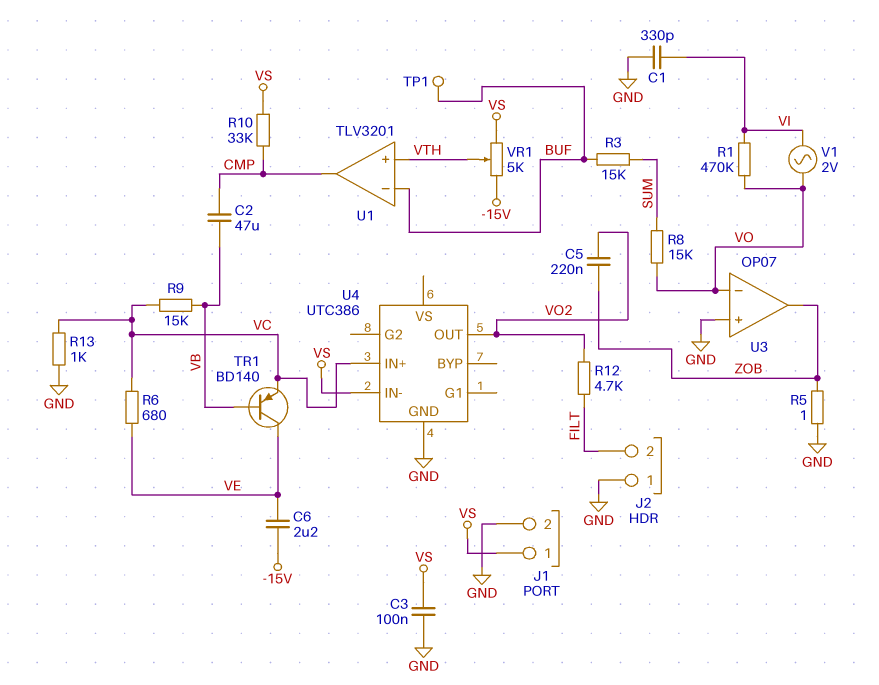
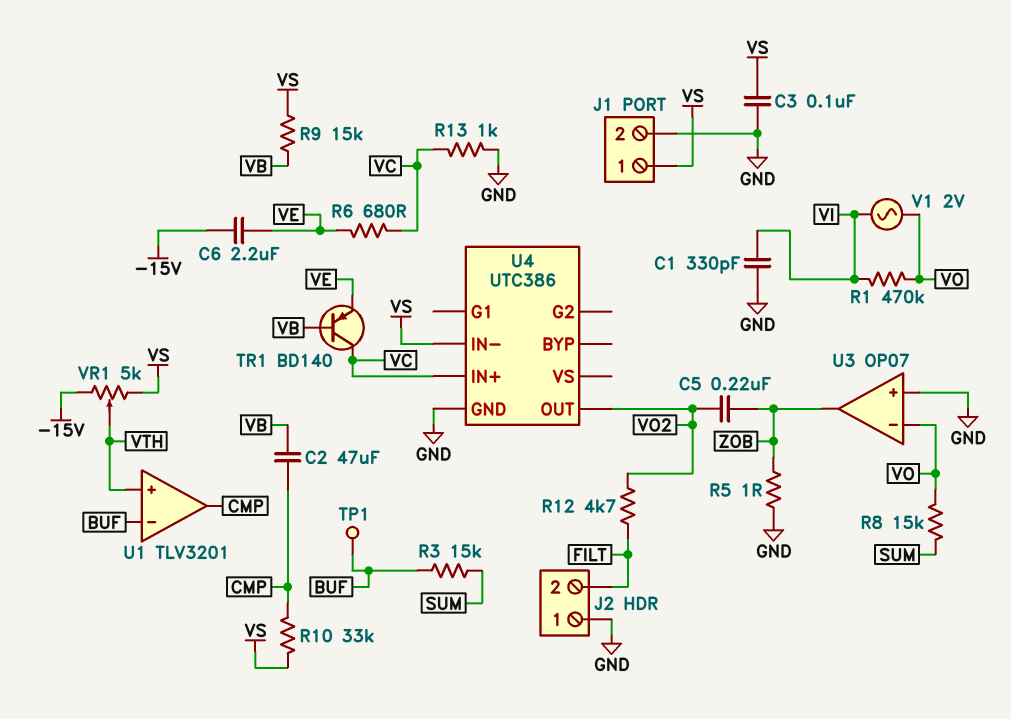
R9: 15k (VB, VC) -> 15k (VB, VS)
TR1: PNP BD140 (B VB, C VE, E VC) -> PNP BD140 (B VB, C VC, E VE)

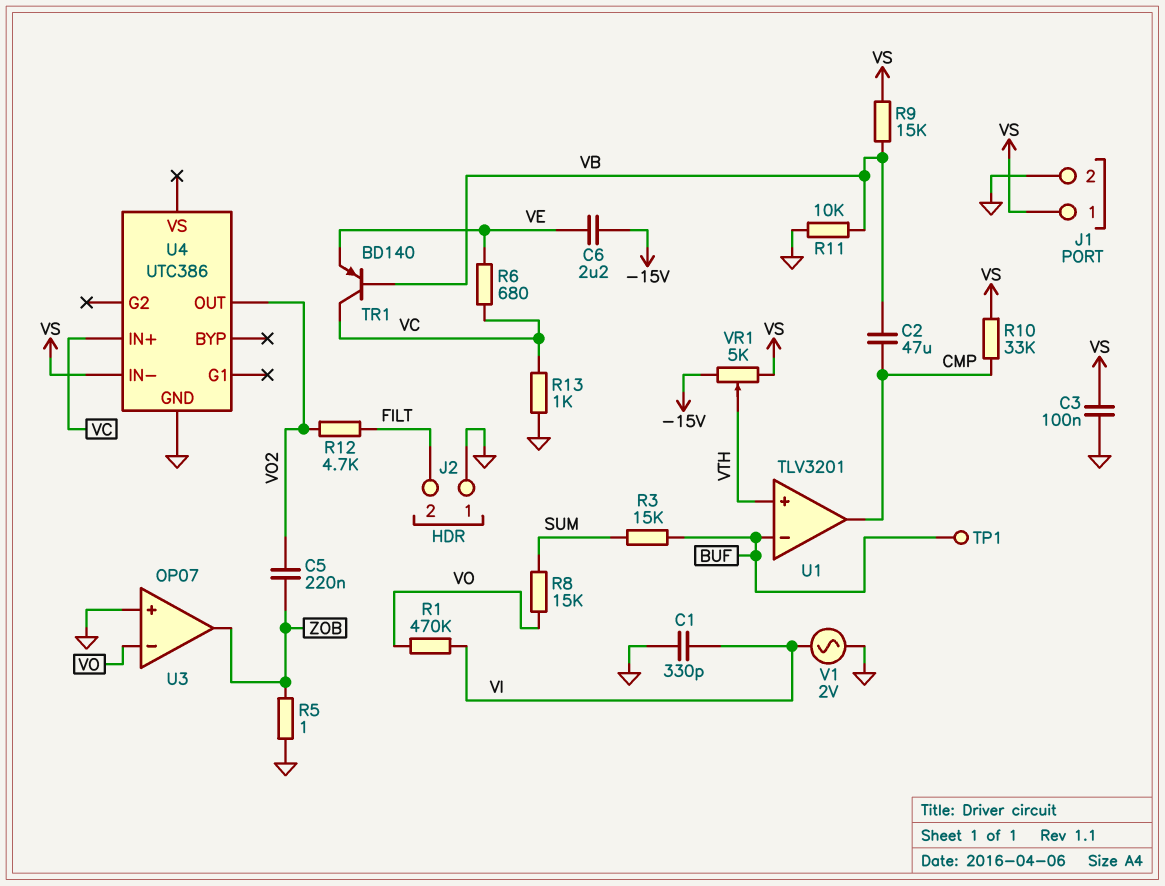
R11: none -> 10k (GND, VB)
V1: AC 2V (VI, VO) -> AC 2V (GND, VI)

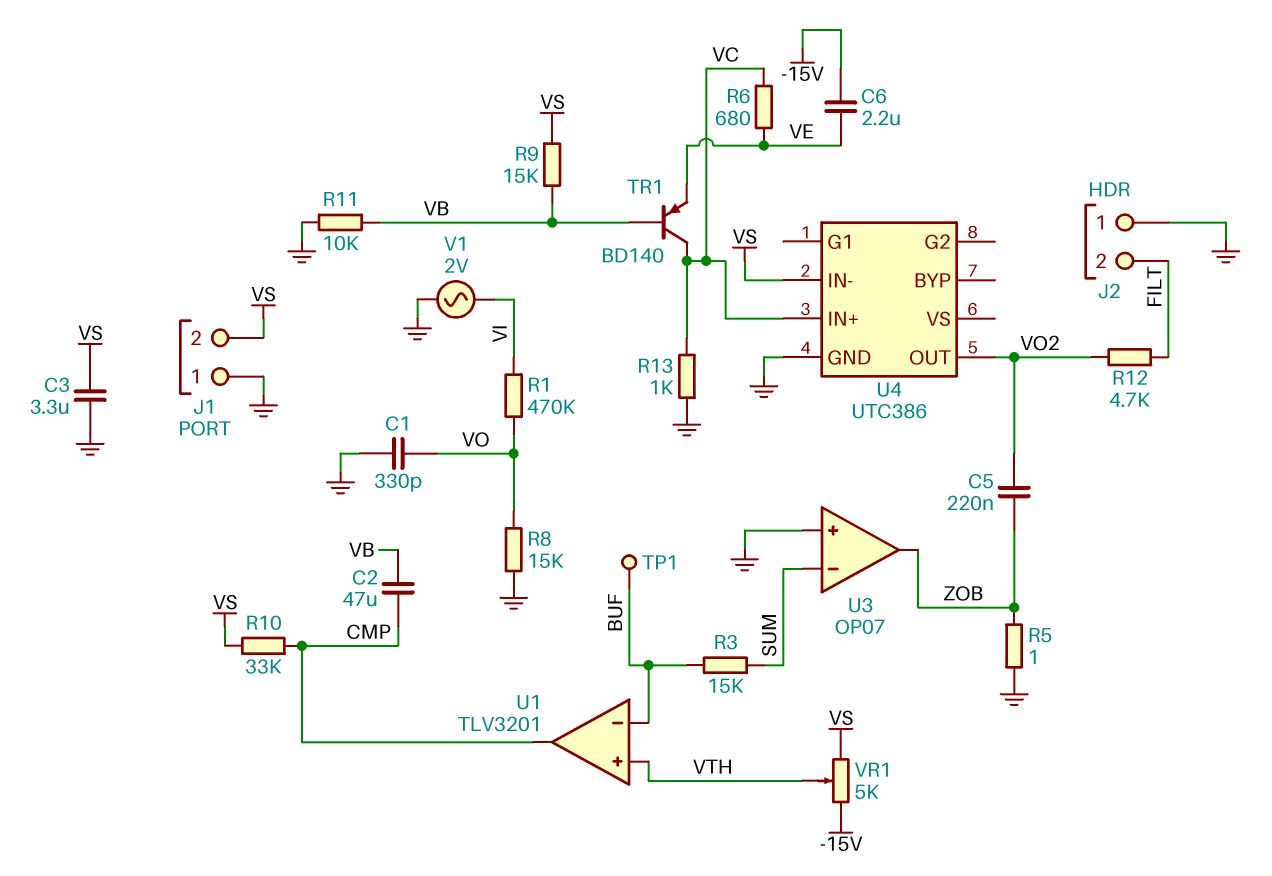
C1: 330pF (GND, VI) -> 330pF (GND, VO)
C3: 100nF (GND, VS) -> 3.3uF (GND, VS)
J1 pin 1: VS -> GND
J1 pin 2: GND -> VS
R8: 15k (SUM, VO) -> 15k (GND, VO)
U3 pin in-: VO -> SUM

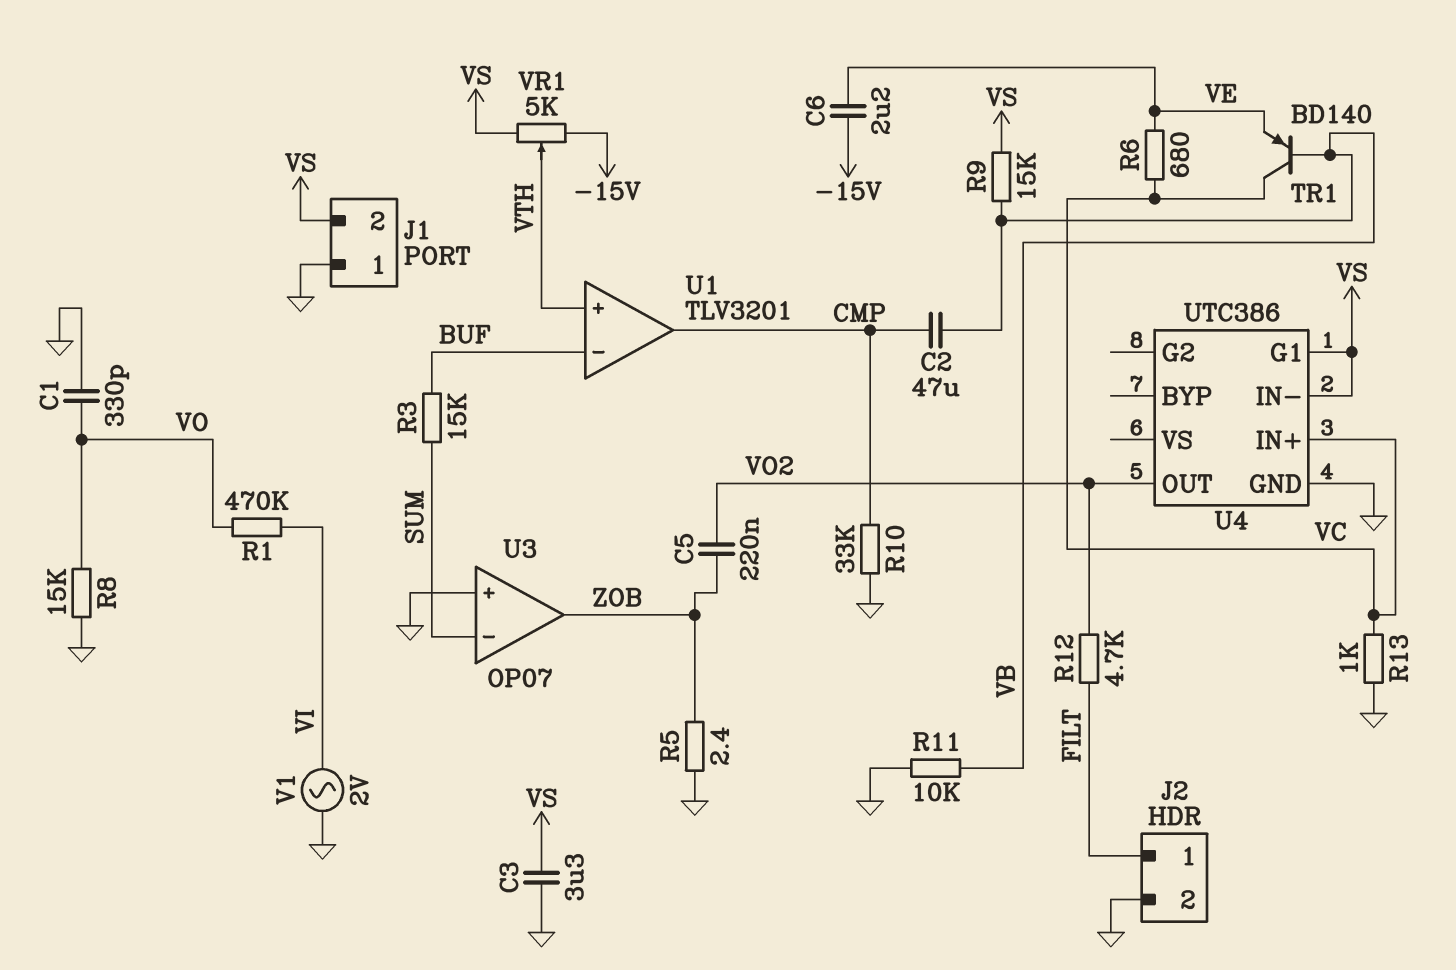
J2 pin 1: GND -> FILT
J2 pin 2: FILT -> GND
R5: 1 (GND, ZOB) -> 2.4 (GND, ZOB)
R10: 33k (CMP, VS) -> 33k (CMP, GND)
TP1: test point (BUF) -> none
U4 pin G1: none -> VS

